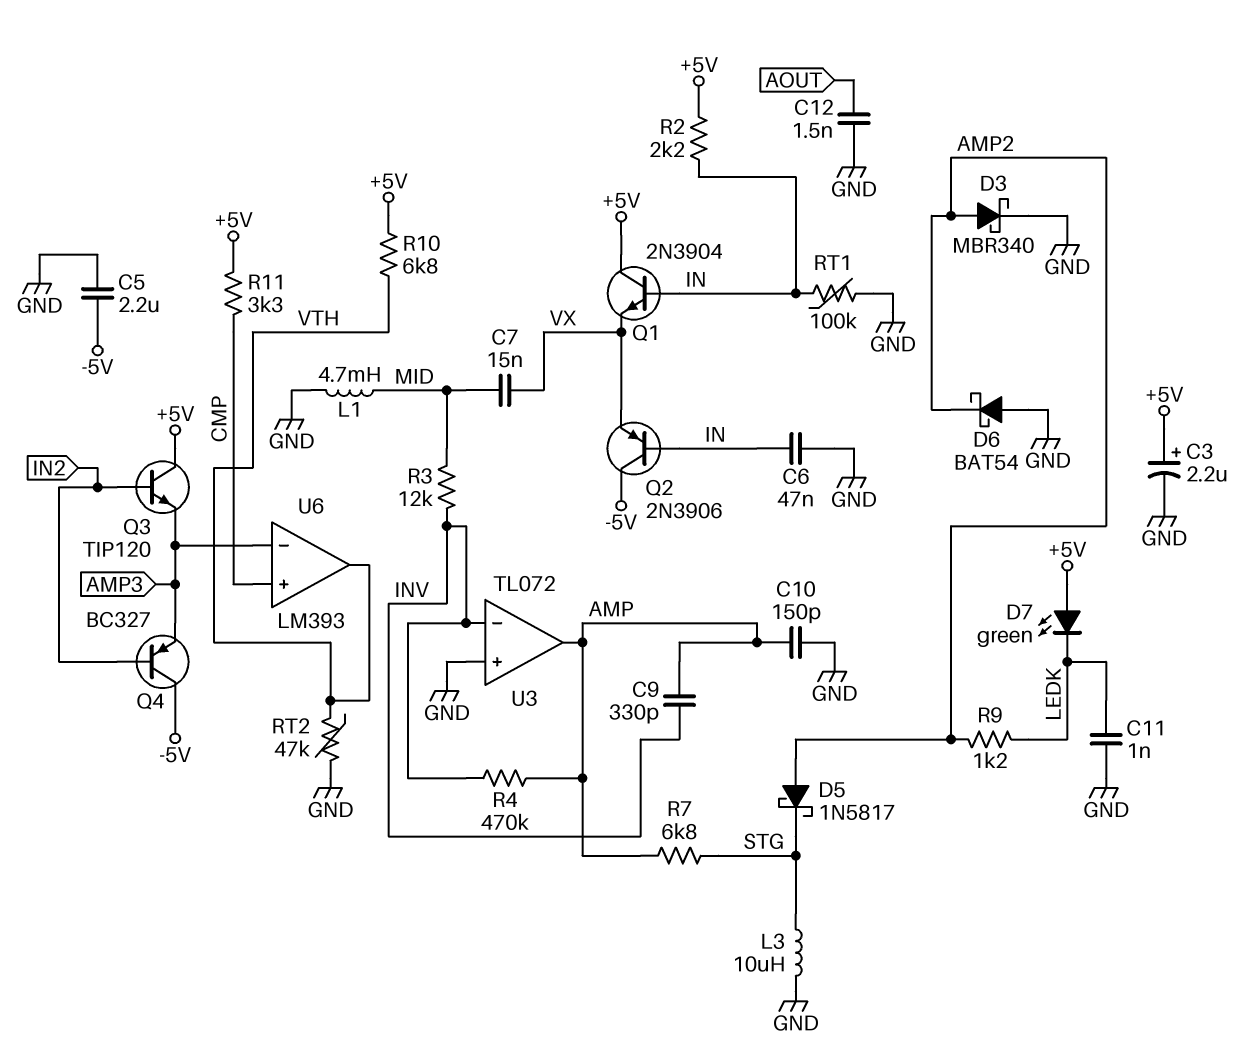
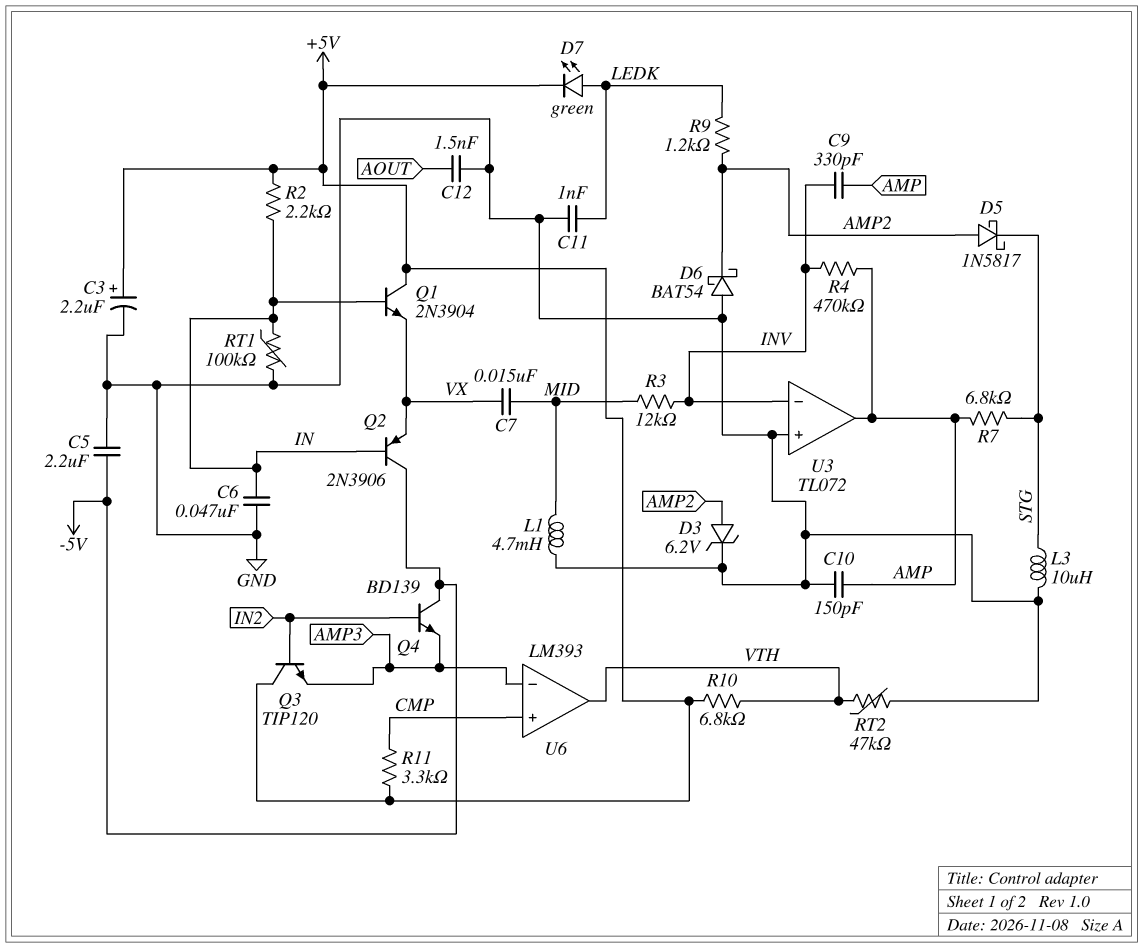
D3: schottky MBR340 (A AMP2, K GND) -> zener 6.2V (A AMP2, K GND)
D7: LED green (A +5V, K LEDK) -> LED green (A LEDK, K +5V)
Q4: PNP BC327 (B IN2, C -5V, E AMP3) -> NPN BD139 (B IN2, C -5V, E AMP3)

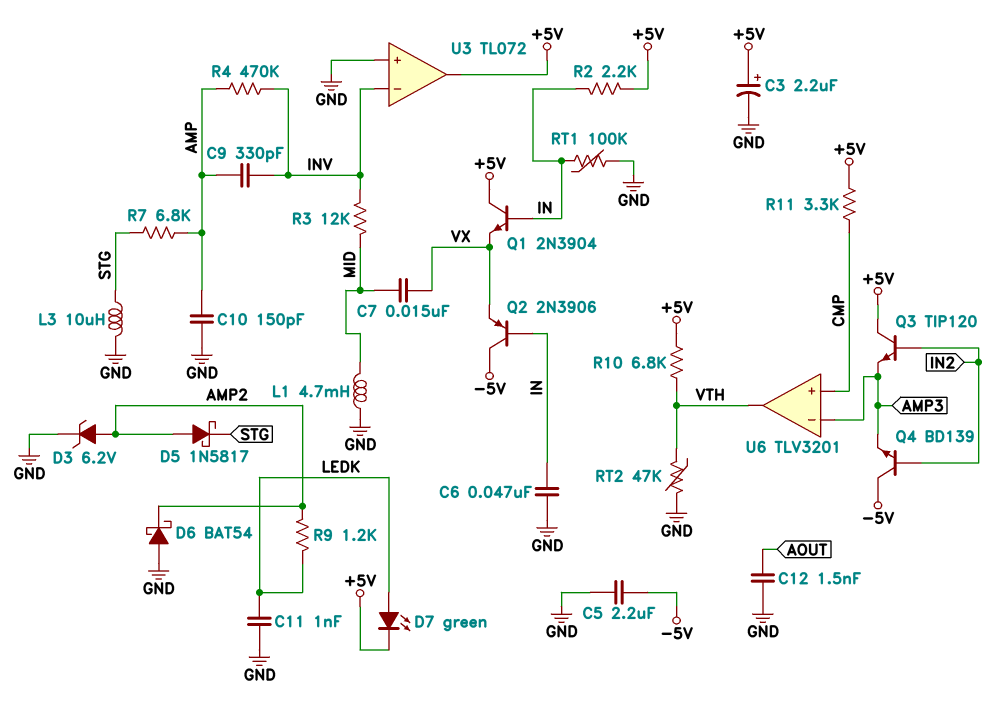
U3 pin out: AMP -> +5V
U6: LM393 -> TLV3201

